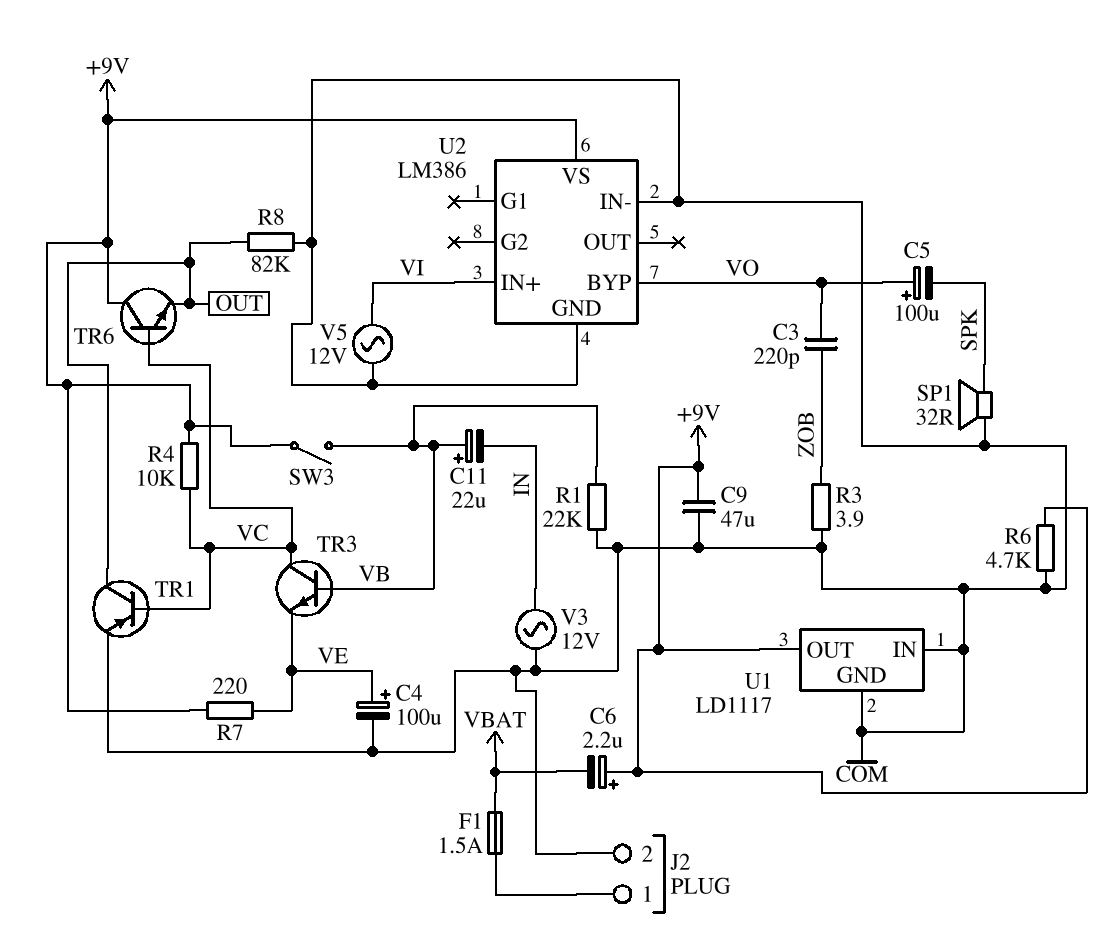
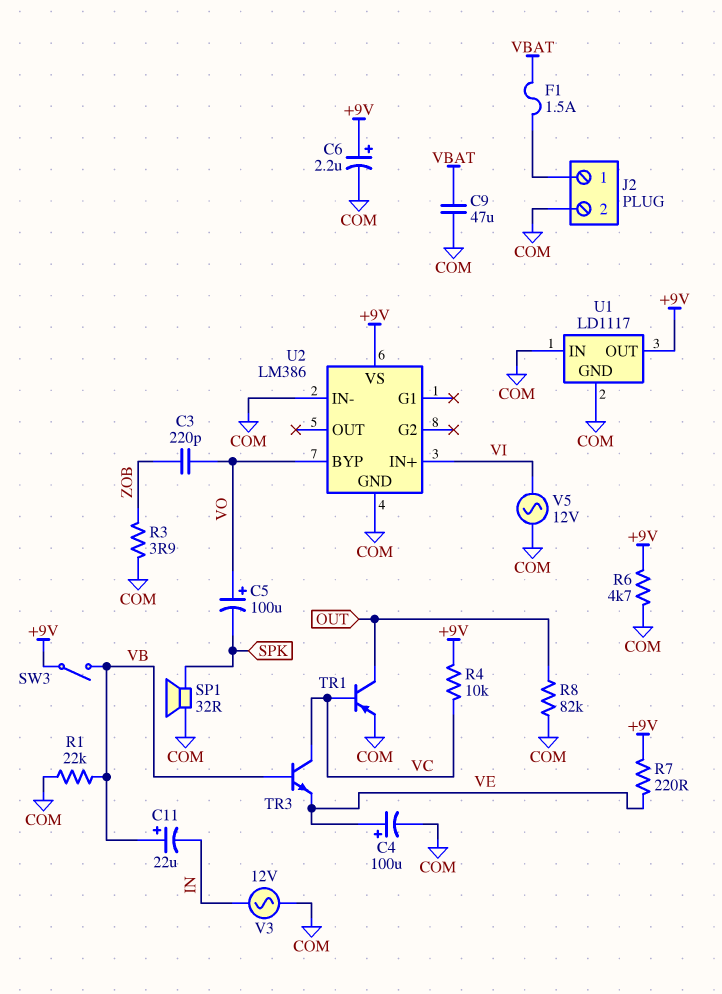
C6: 2.2uF (plus +9V, minus VBAT) -> 2.2uF (plus +9V, minus COM)
C9: 47uF (+9V, COM) -> 47uF (COM, VBAT)
TR6: NPN (B VC, C +9V, E OUT) -> none

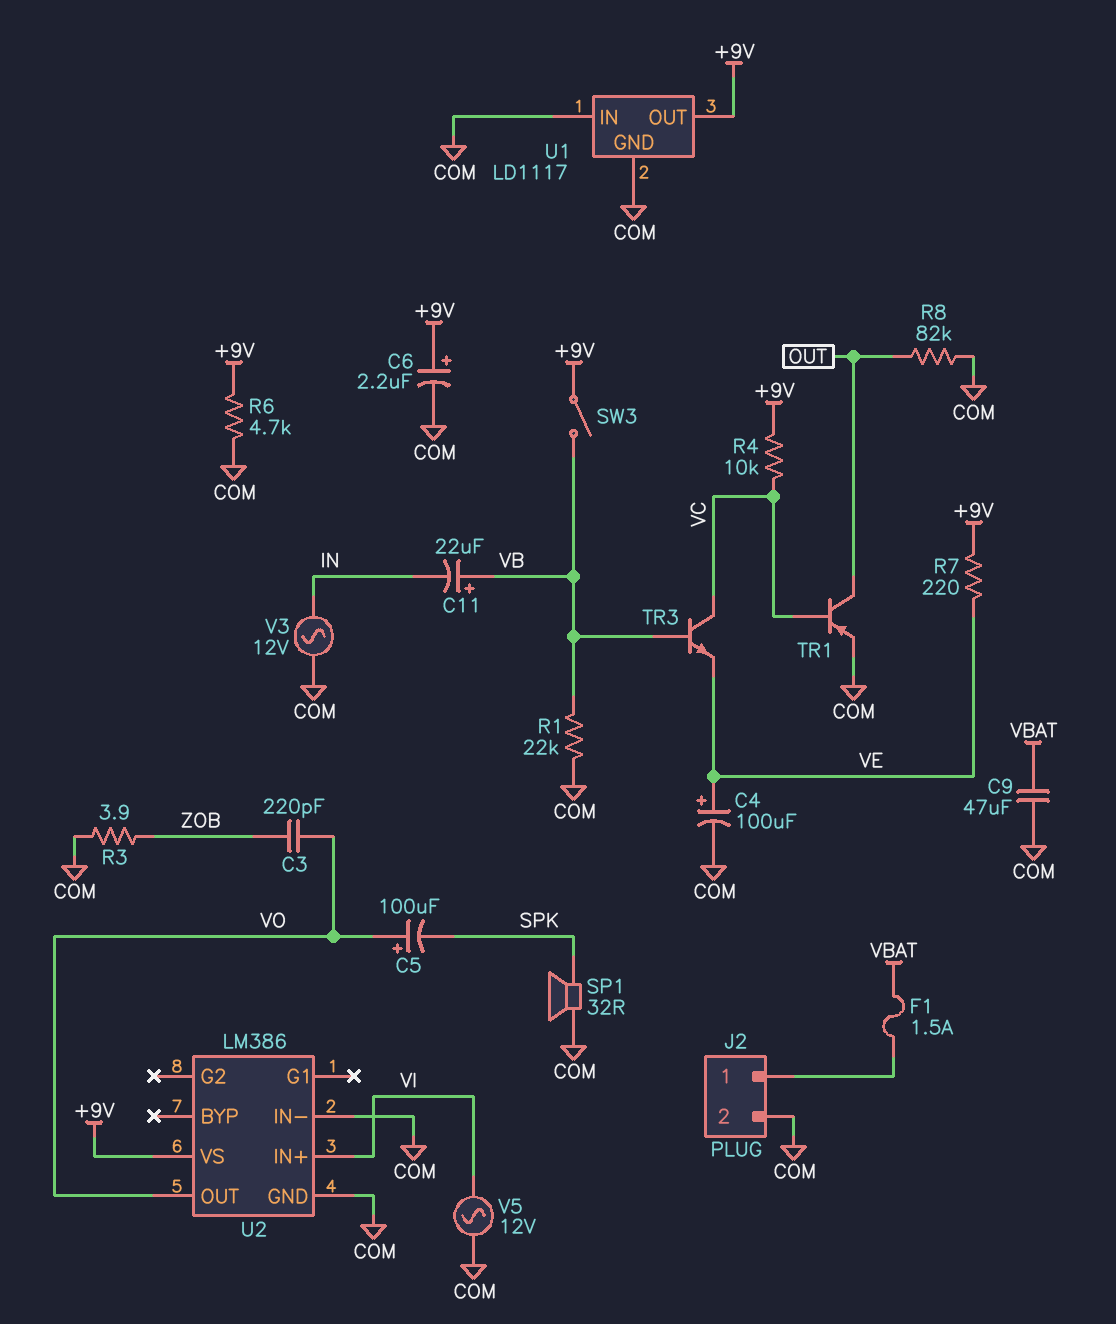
U2 pin BYP: VO -> none
U2 pin OUT: none -> VO

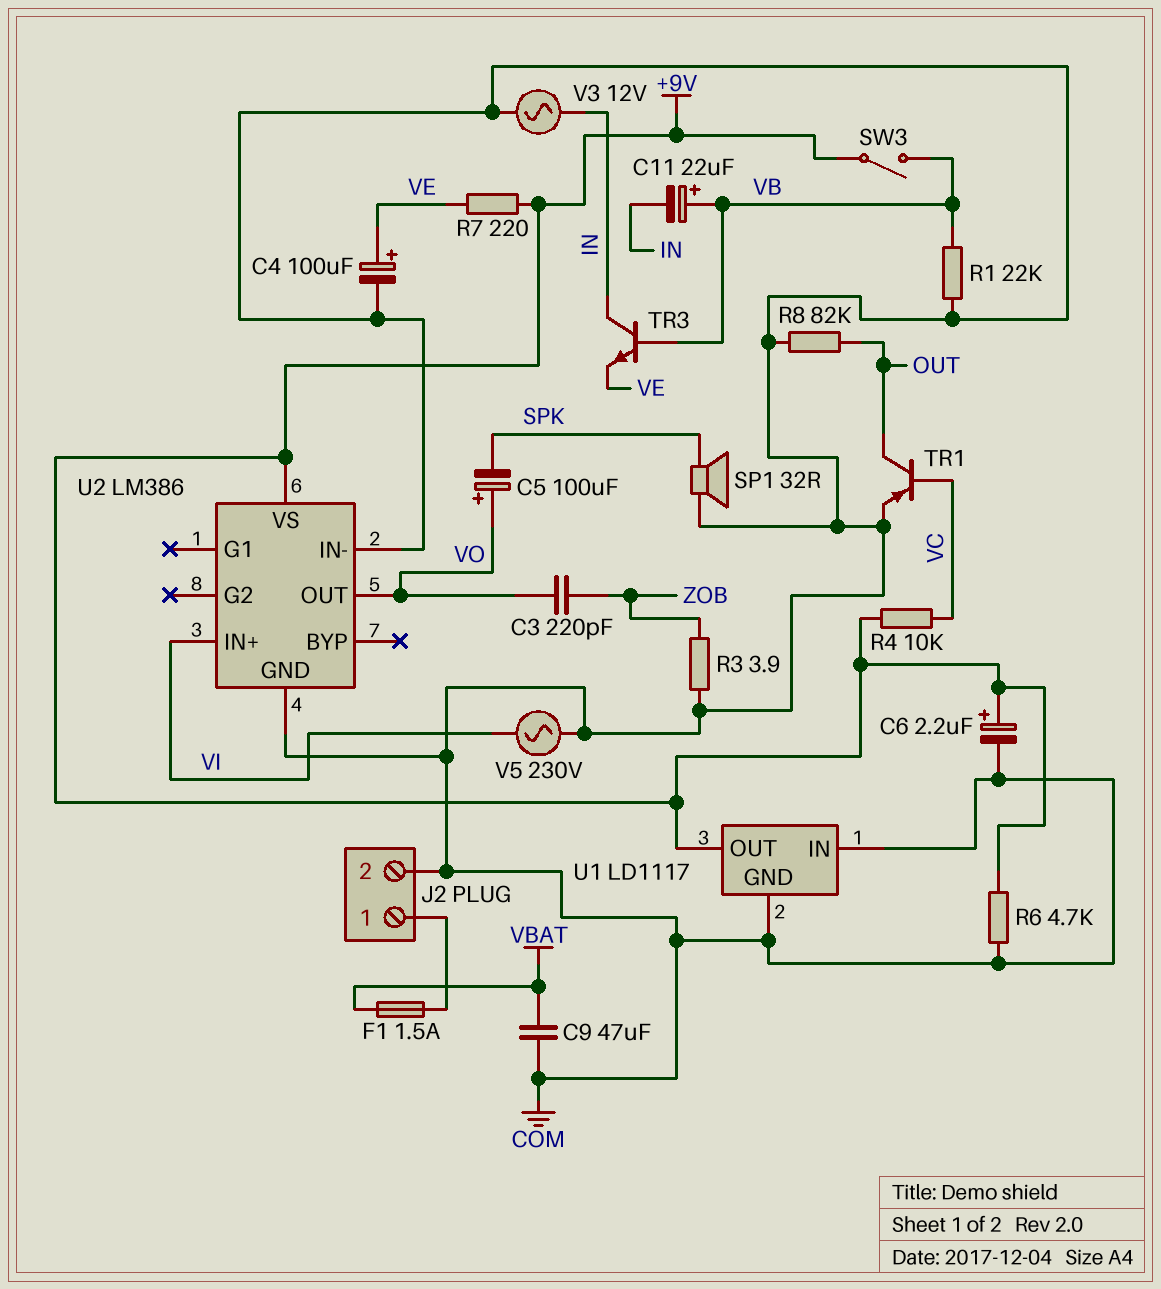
TR3: NPN (B VB, C VC, E VE) -> NPN (B VB, C IN, E VE)
V5: AC 12V (COM, VI) -> AC 230V (COM, VI)

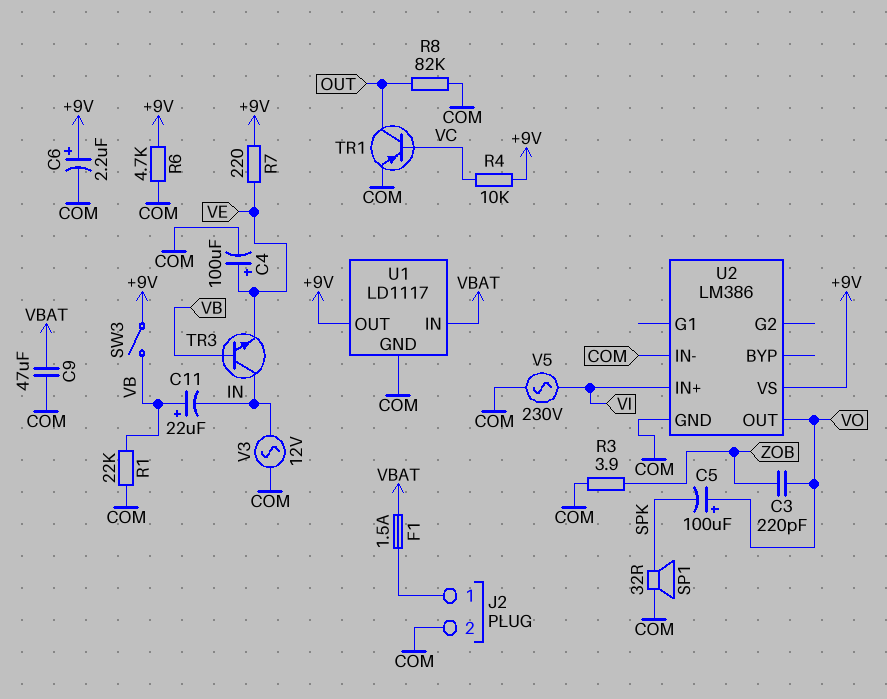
U1 pin IN: COM -> VBAT

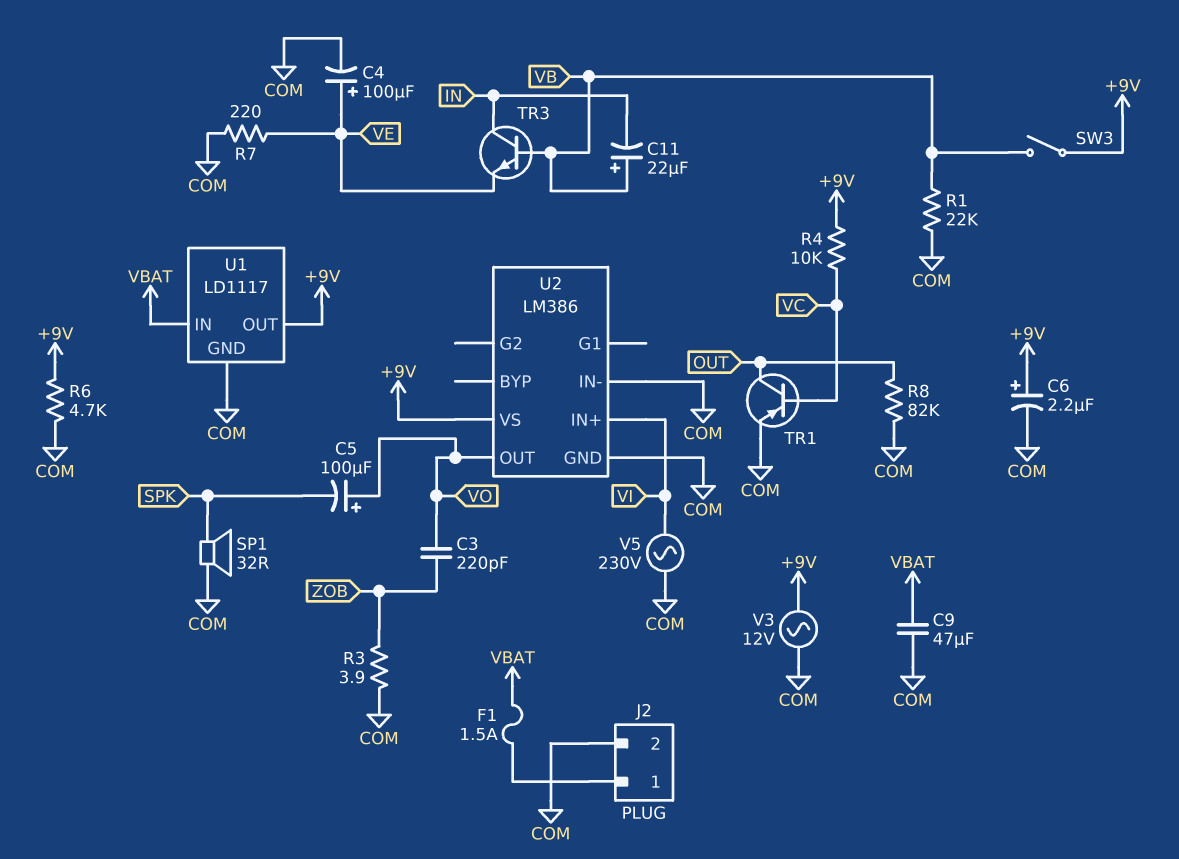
R7: 220 (+9V, VE) -> 220 (COM, VE)
V3: AC 12V (COM, IN) -> AC 12V (+9V, COM)

